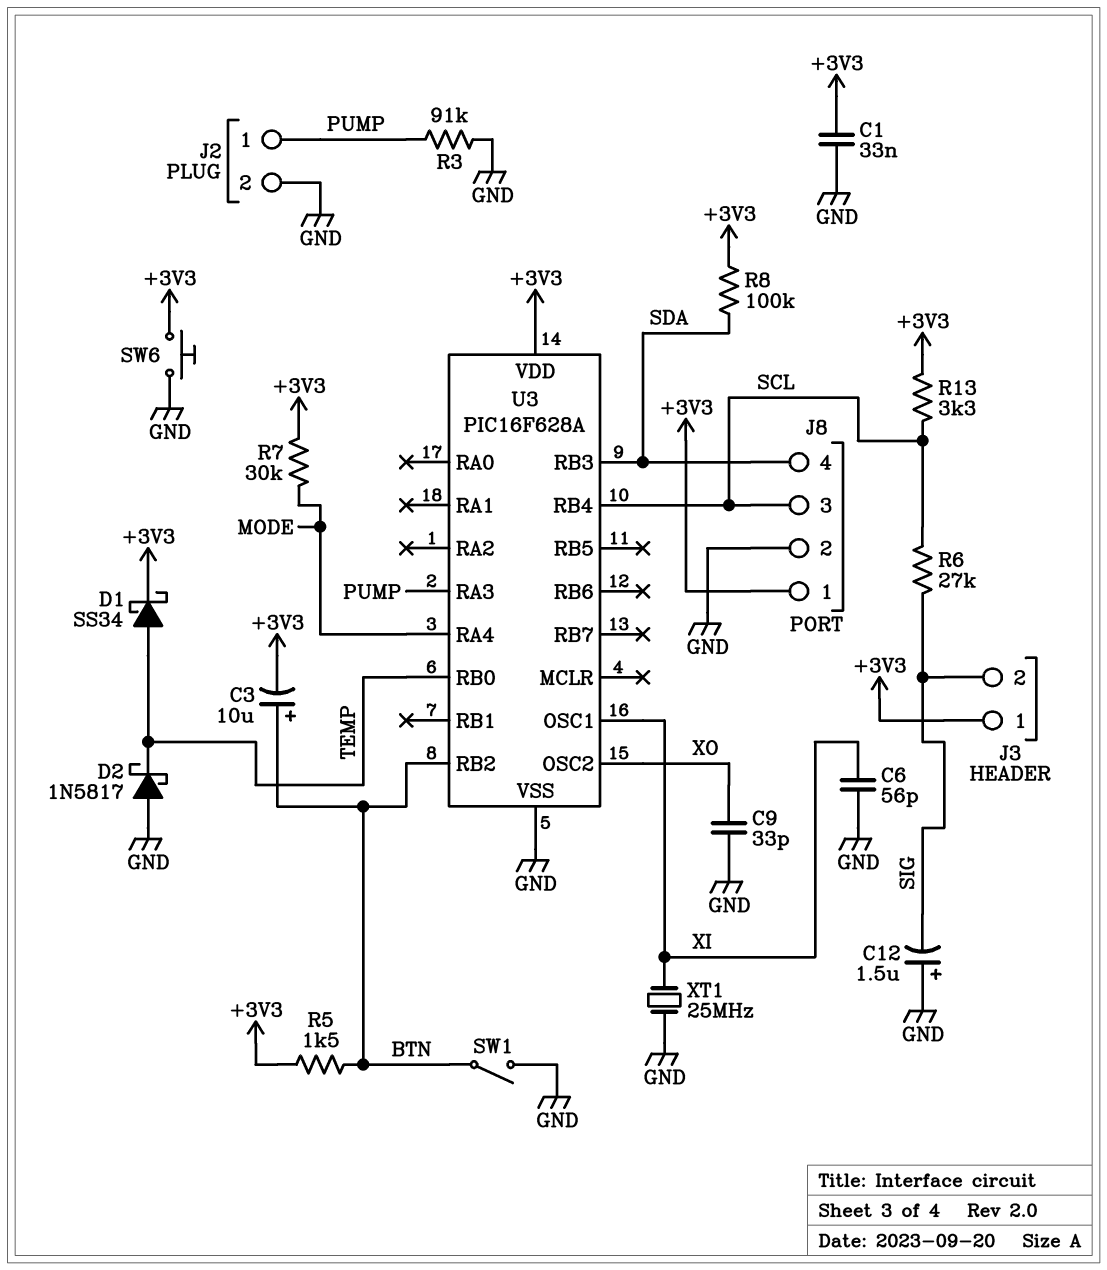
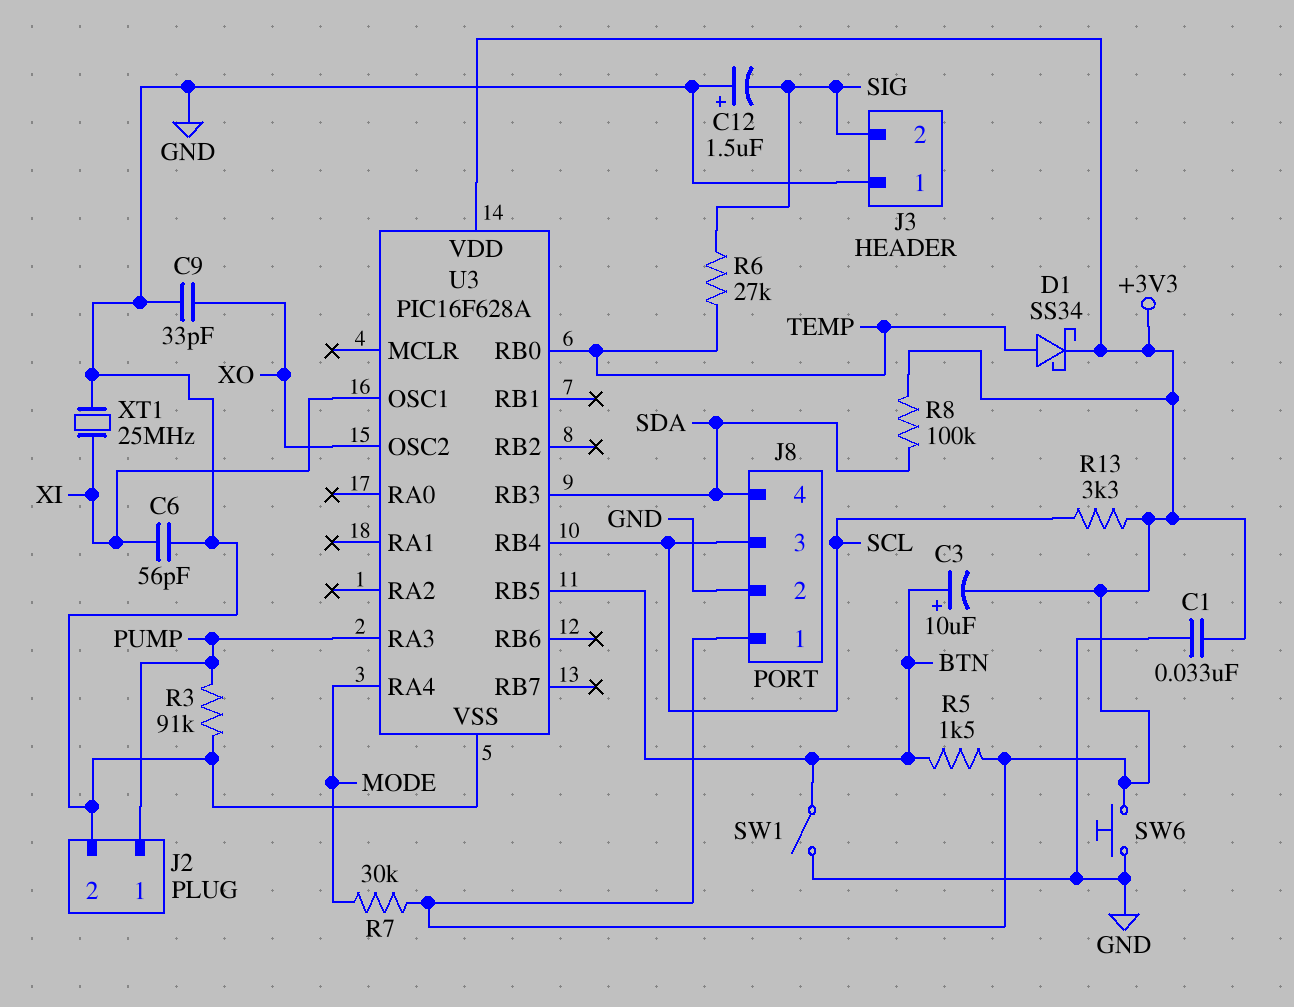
D2: schottky 1N5817 (A GND, K TEMP) -> none
J3 pin 1: +3V3 -> GND
R6: 27k (SCL, SIG) -> 27k (SIG, TEMP)
U3 pin RB2: BTN -> none
U3 pin RB5: none -> BTN

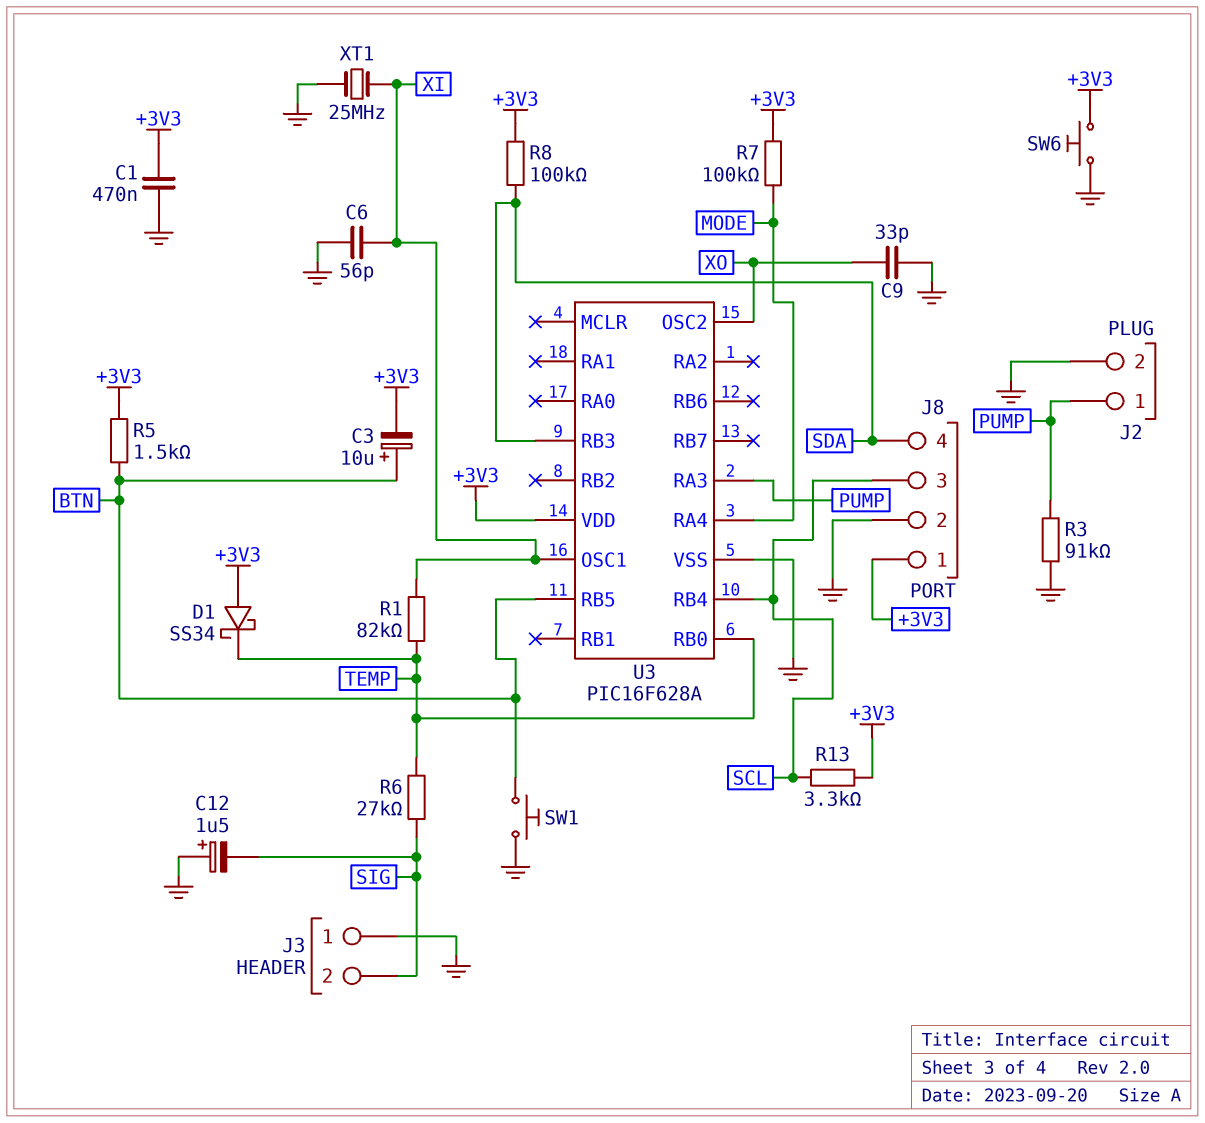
C1: 33nF (+3V3, GND) -> 470nF (+3V3, GND)
D1: schottky SS34 (A TEMP, K +3V3) -> schottky SS34 (A +3V3, K TEMP)
R1: none -> 82k (TEMP, XI)
R7: 30k (+3V3, MODE) -> 100k (+3V3, MODE)
SW1: switch (BTN, GND) -> button (BTN, GND)

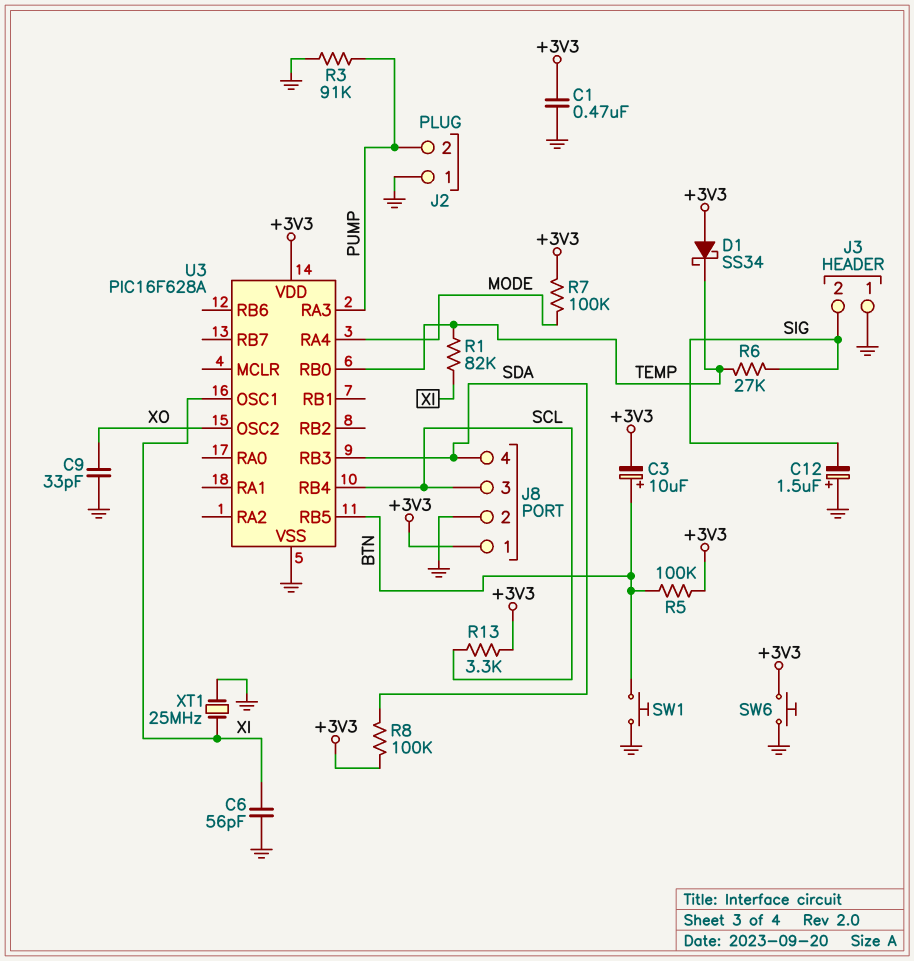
J2 pin 1: PUMP -> GND
J2 pin 2: GND -> PUMP
R5: 1.5k (+3V3, BTN) -> 100k (+3V3, BTN)

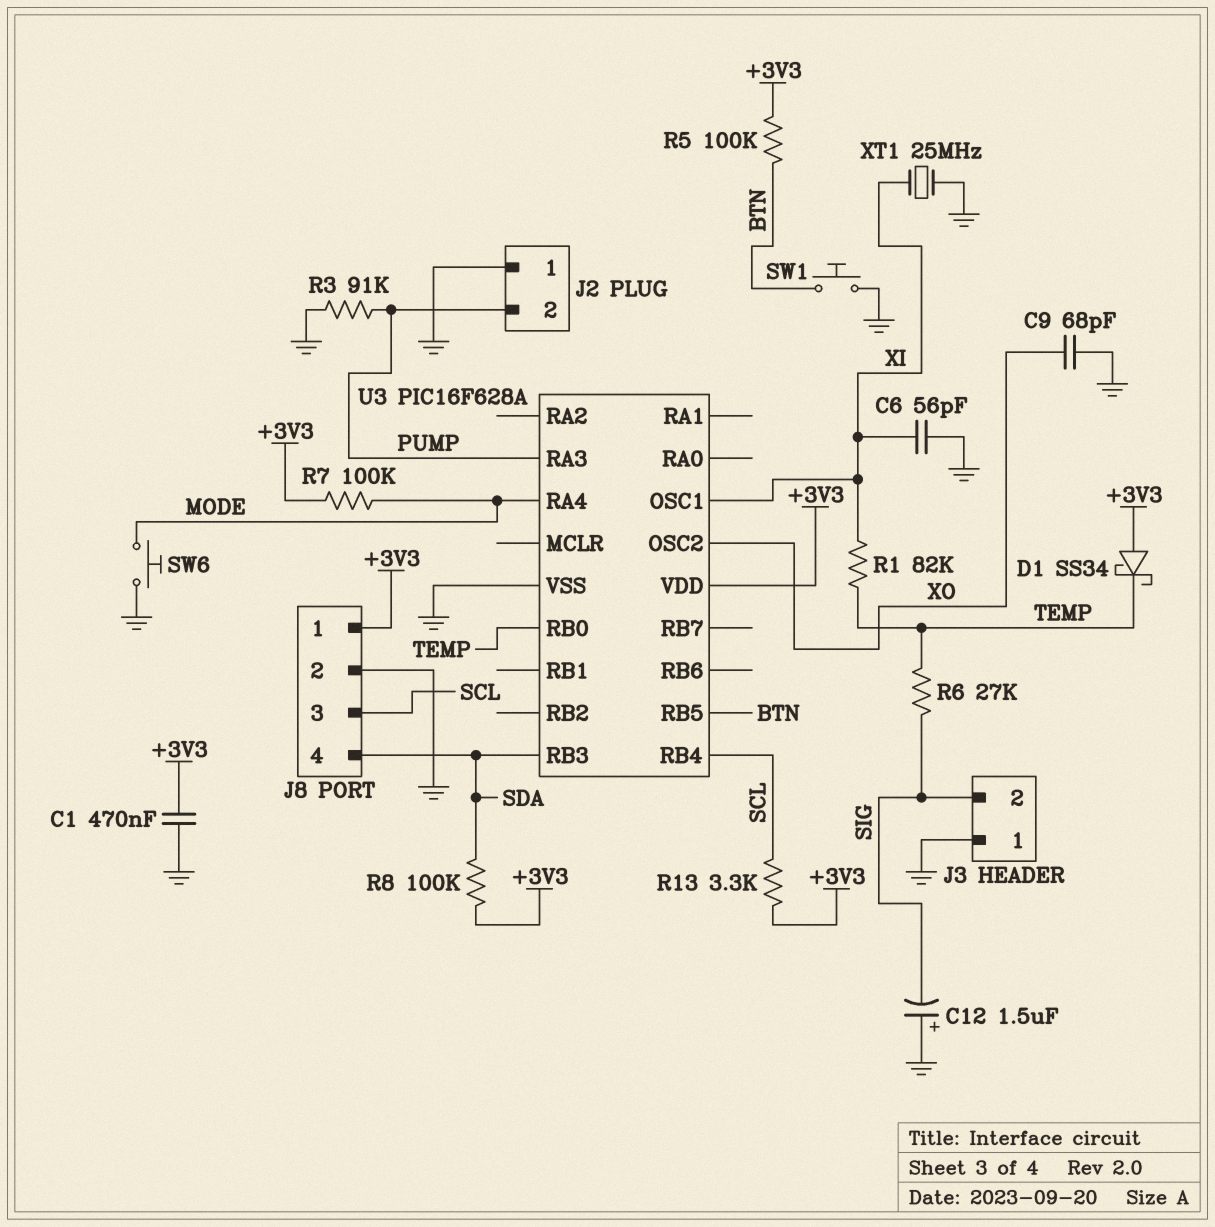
C3: 10uF (plus BTN, minus +3V3) -> none
C9: 33pF (GND, XO) -> 68pF (GND, XO)
SW6: button (+3V3, GND) -> button (GND, MODE)

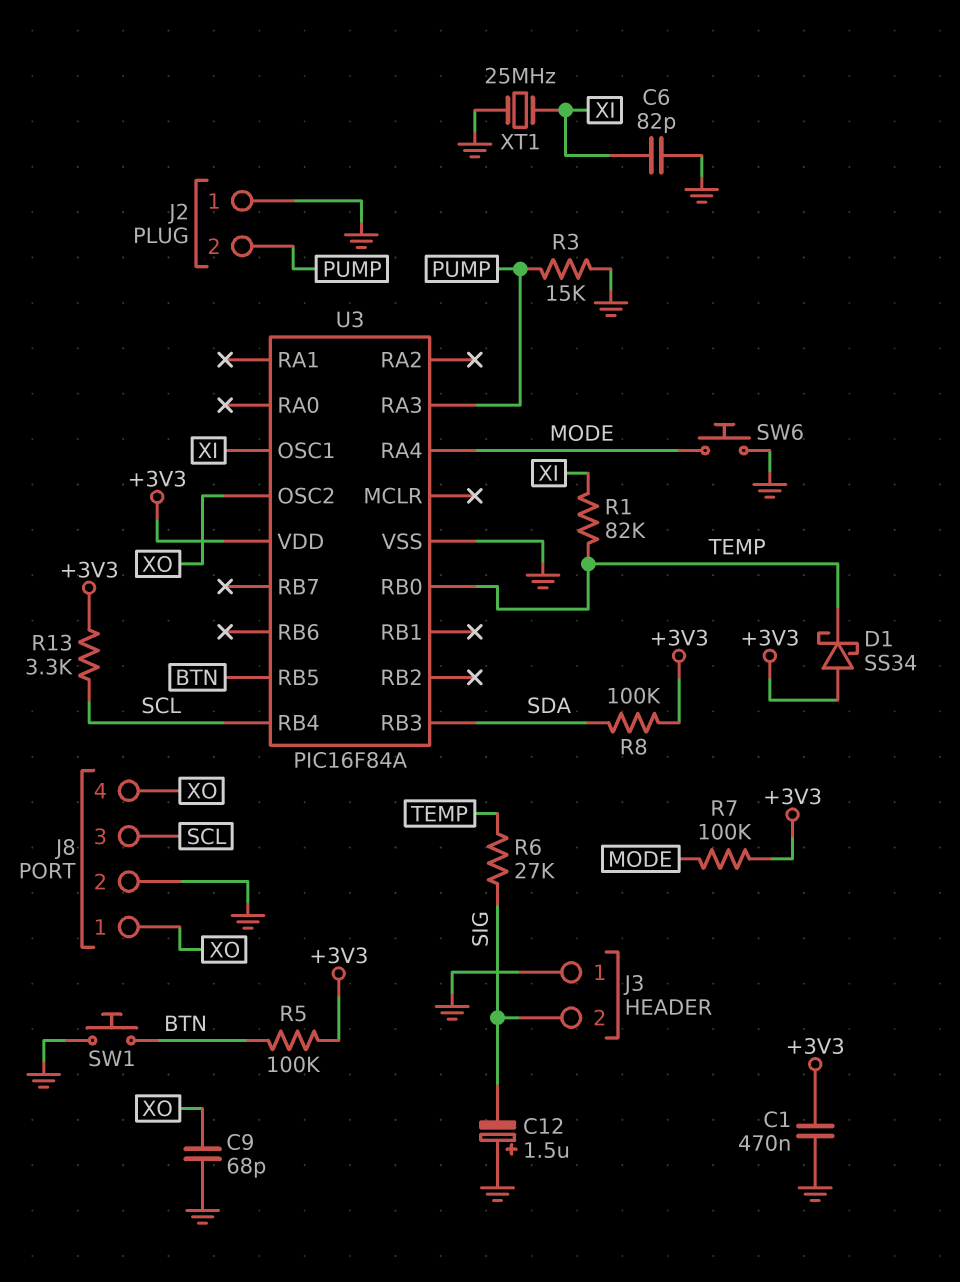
C6: 56pF (GND, XI) -> 82pF (GND, XI)
J8 pin 1: +3V3 -> XO
J8 pin 4: SDA -> XO
R3: 91k (GND, PUMP) -> 15k (GND, PUMP)
U3: PIC16F628A -> PIC16F84A

